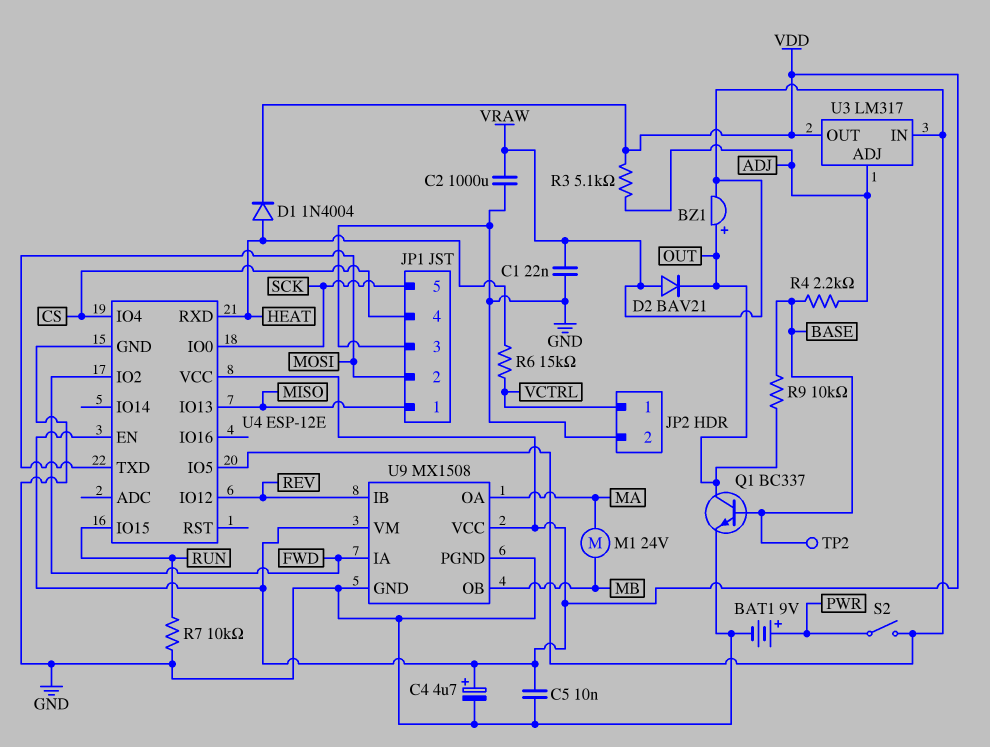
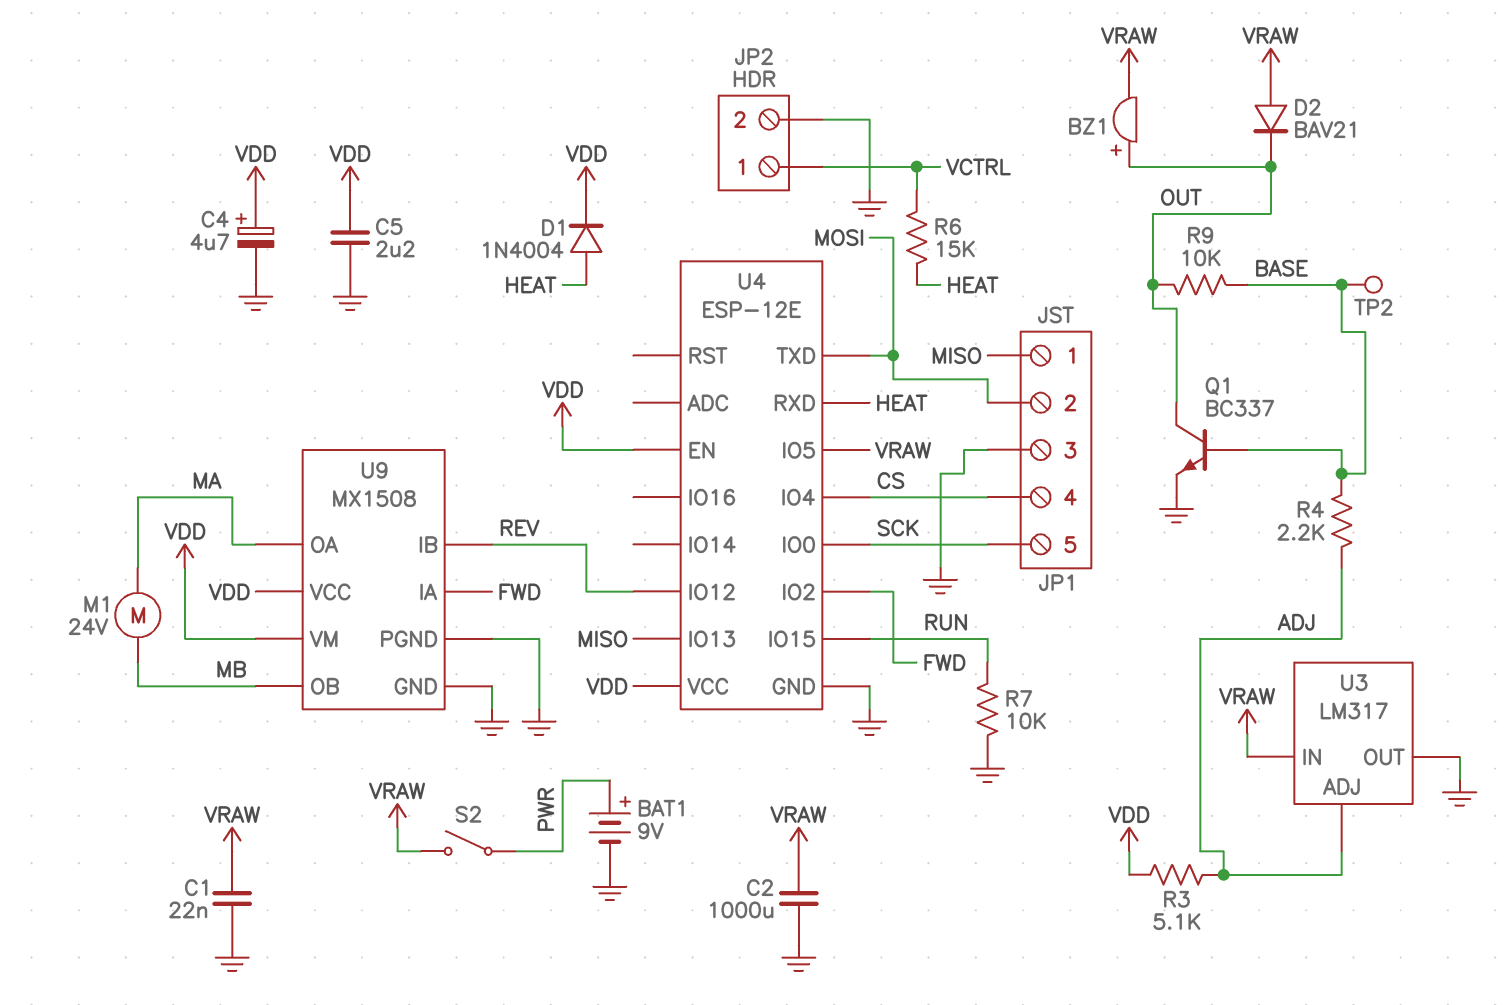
C5: 10nF (GND, VDD) -> 2.2uF (GND, VDD)
U3 pin OUT: VDD -> GND

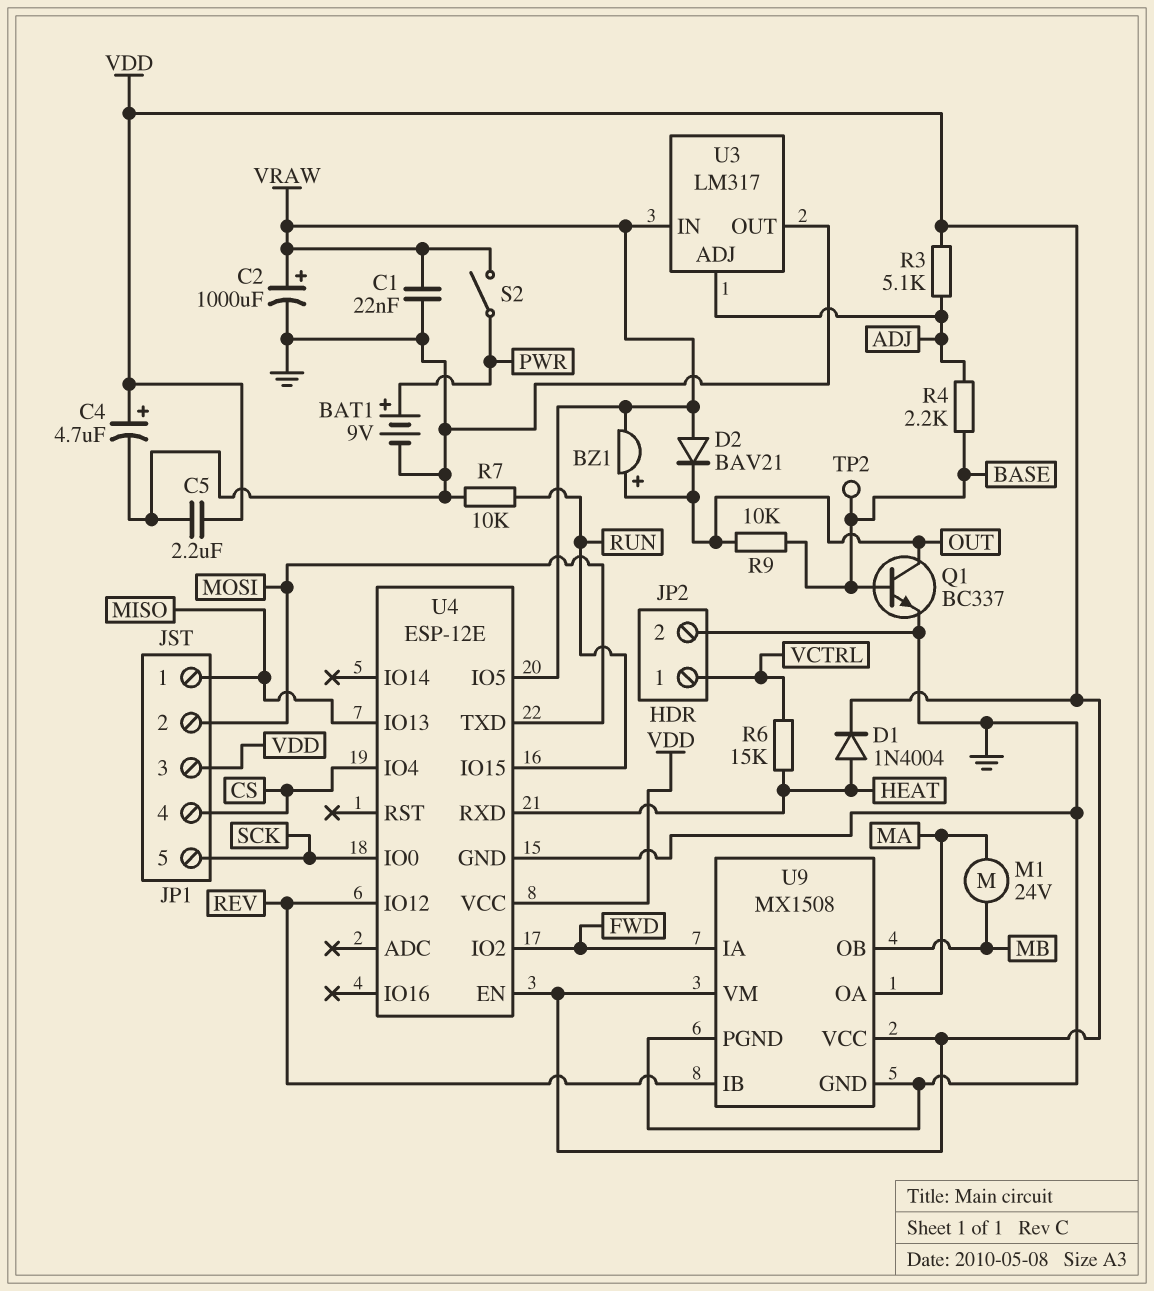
C2: 1000uF (GND, VRAW) -> 1000uF (plus VRAW, minus GND)
JP1 pin 3: GND -> VDD

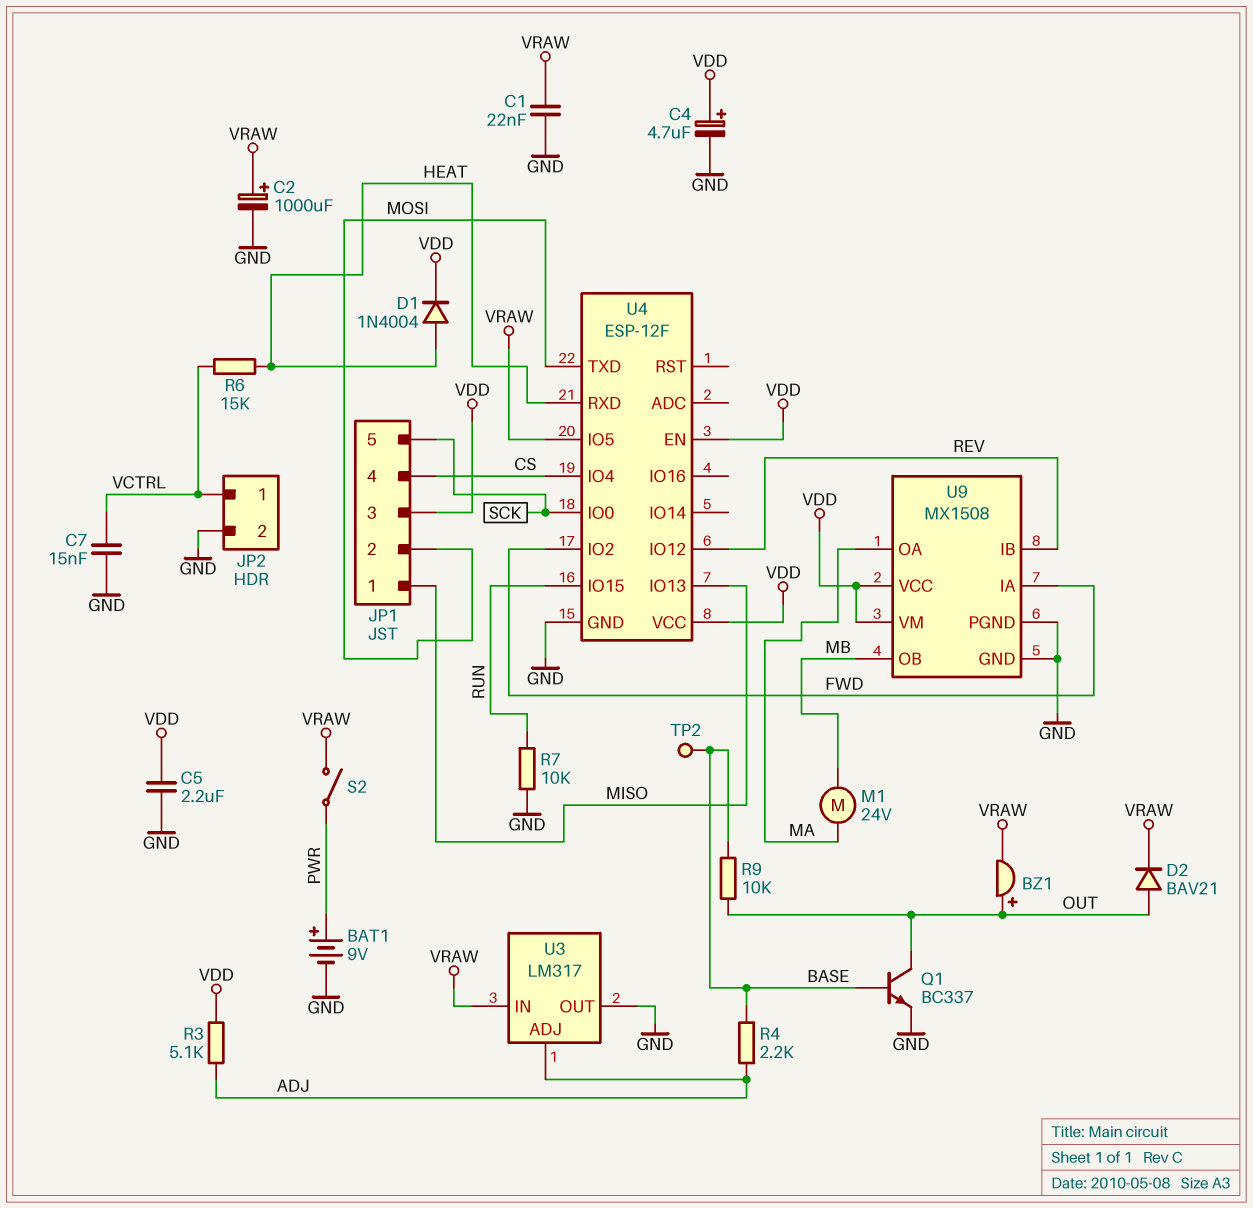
C7: none -> 15nF (GND, VCTRL)
D2: diode BAV21 (A VRAW, K OUT) -> diode BAV21 (A OUT, K VRAW)
U4: ESP-12E -> ESP-12F

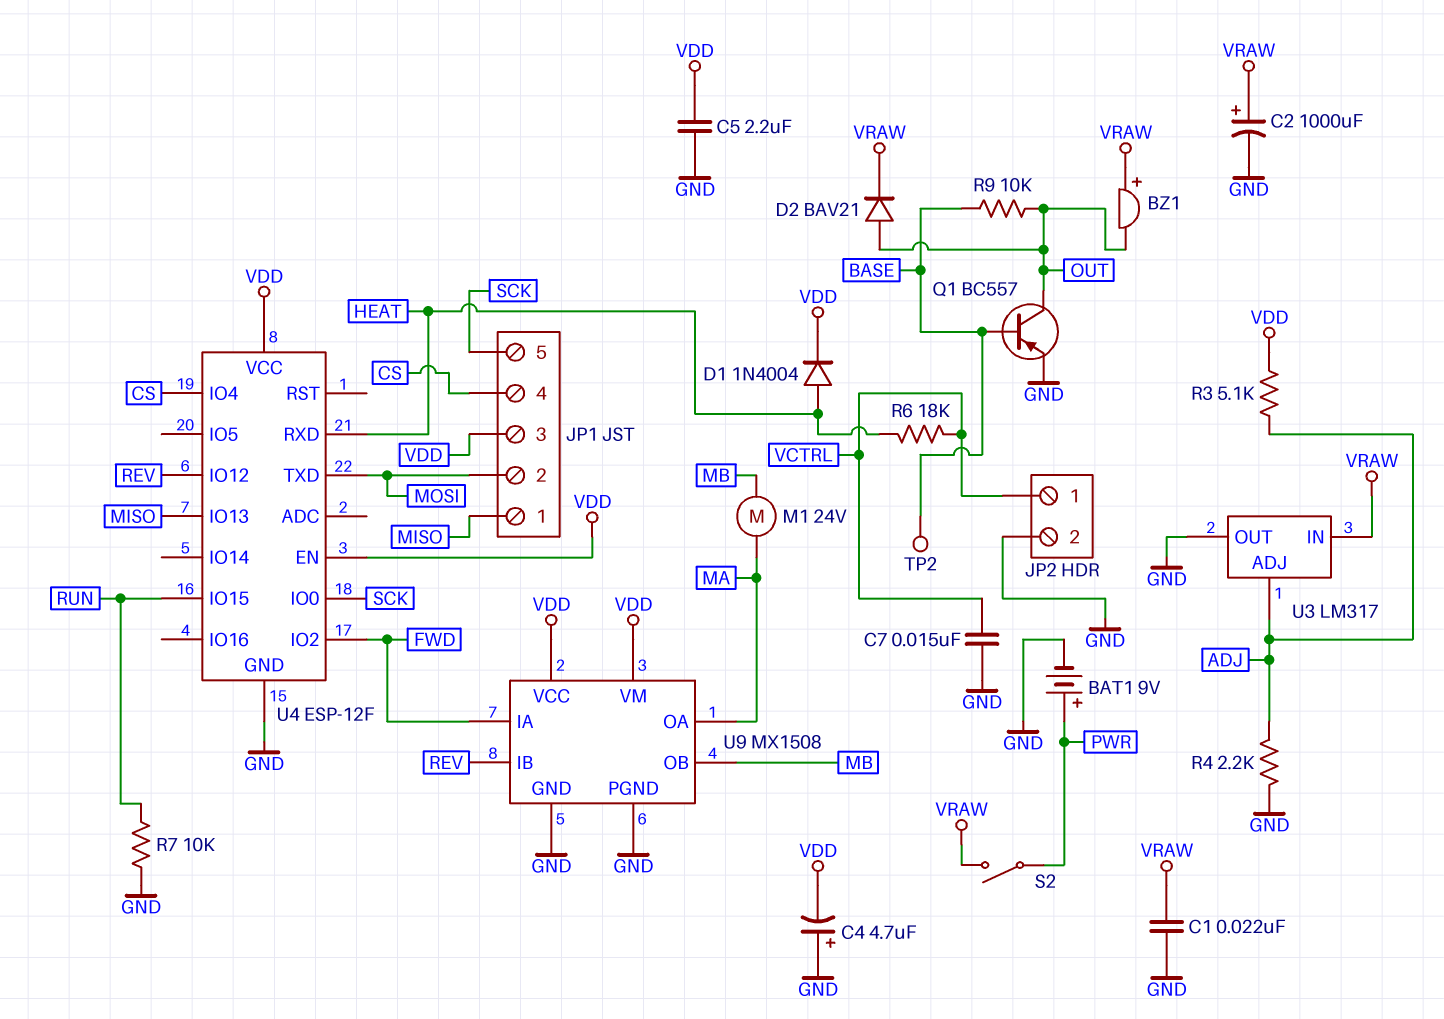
BZ1: buzzer (plus OUT, minus VRAW) -> buzzer (plus VRAW, minus OUT)
C4: 4.7uF (plus VDD, minus GND) -> 4.7uF (plus GND, minus VDD)
Q1: NPN BC337 (B BASE, C OUT, E GND) -> PNP BC557 (B BASE, C OUT, E GND)
R4: 2.2k (ADJ, BASE) -> 2.2k (ADJ, GND)
R6: 15k (HEAT, VCTRL) -> 18k (HEAT, VCTRL)
U4 pin IO5: VRAW -> none

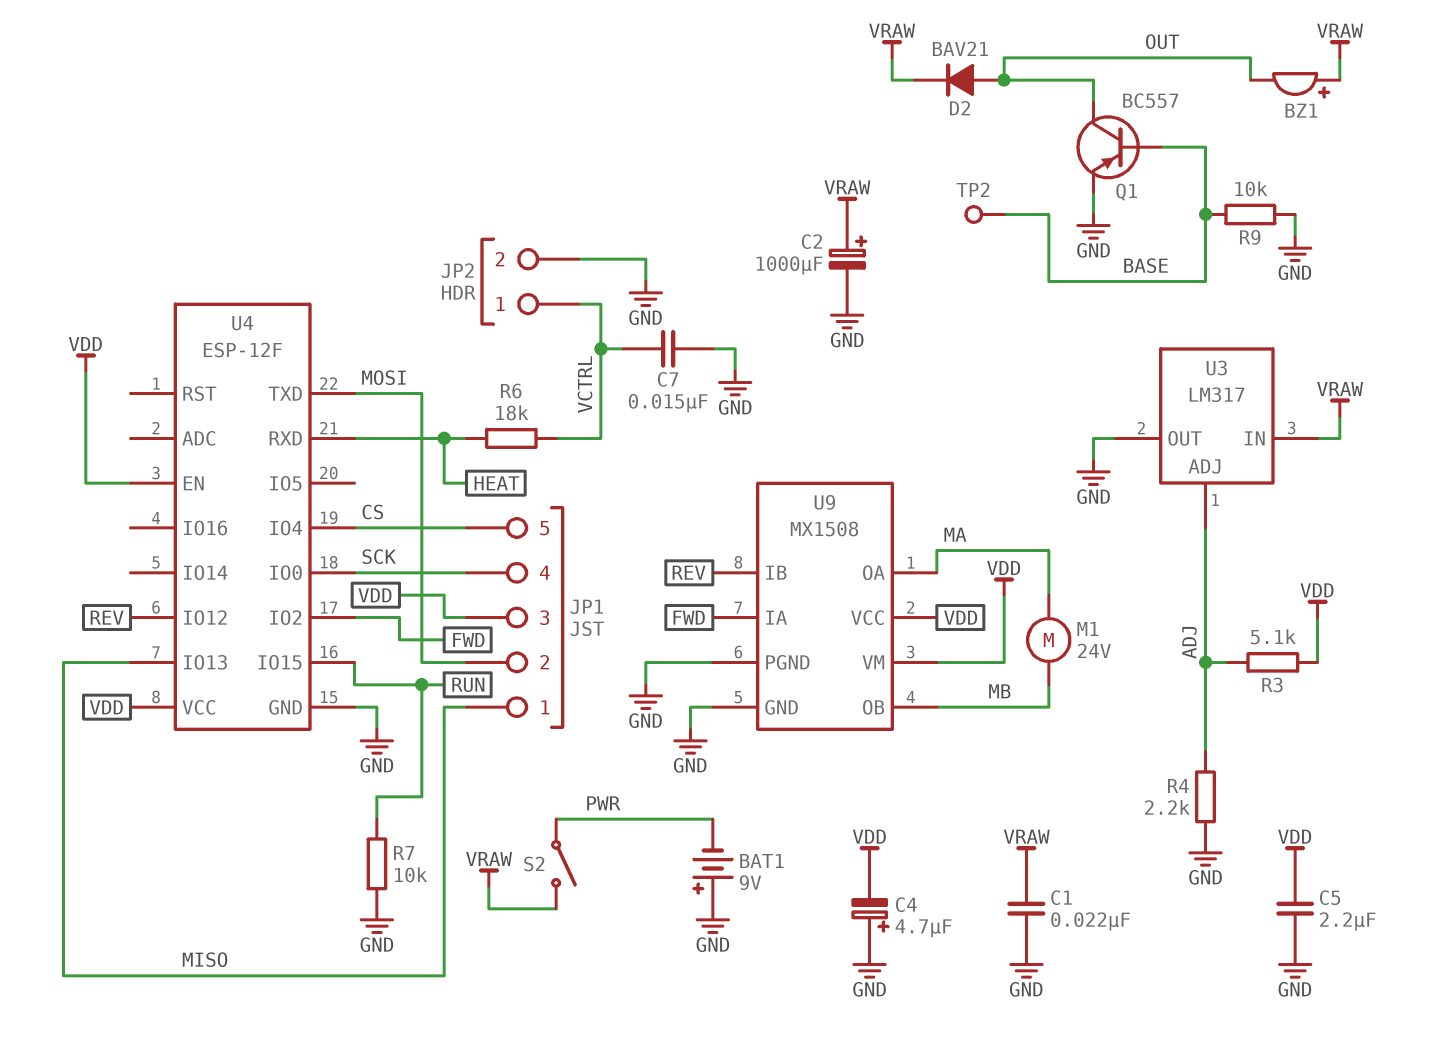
BAT1: 9V (plus PWR, minus GND) -> 9V (plus GND, minus PWR)
D1: diode 1N4004 (A HEAT, K VDD) -> none
JP1 pin 4: CS -> SCK
JP1 pin 5: SCK -> CS
R9: 10k (BASE, OUT) -> 10k (BASE, GND)

